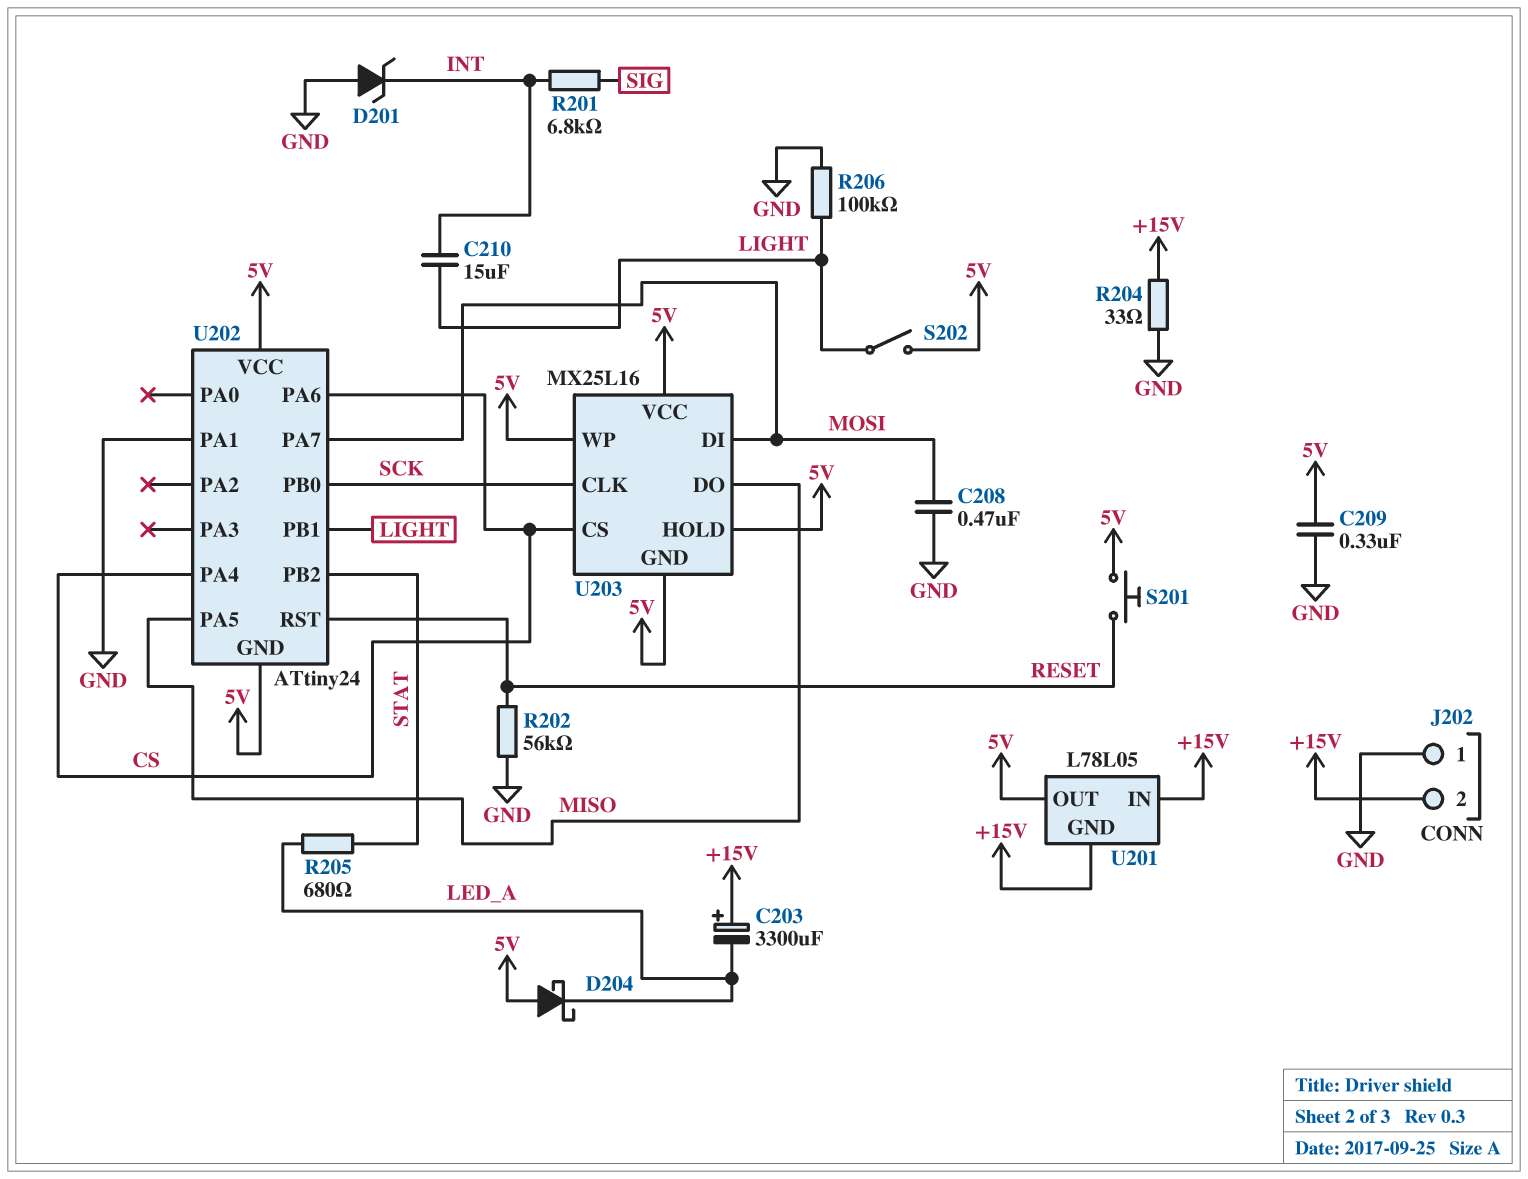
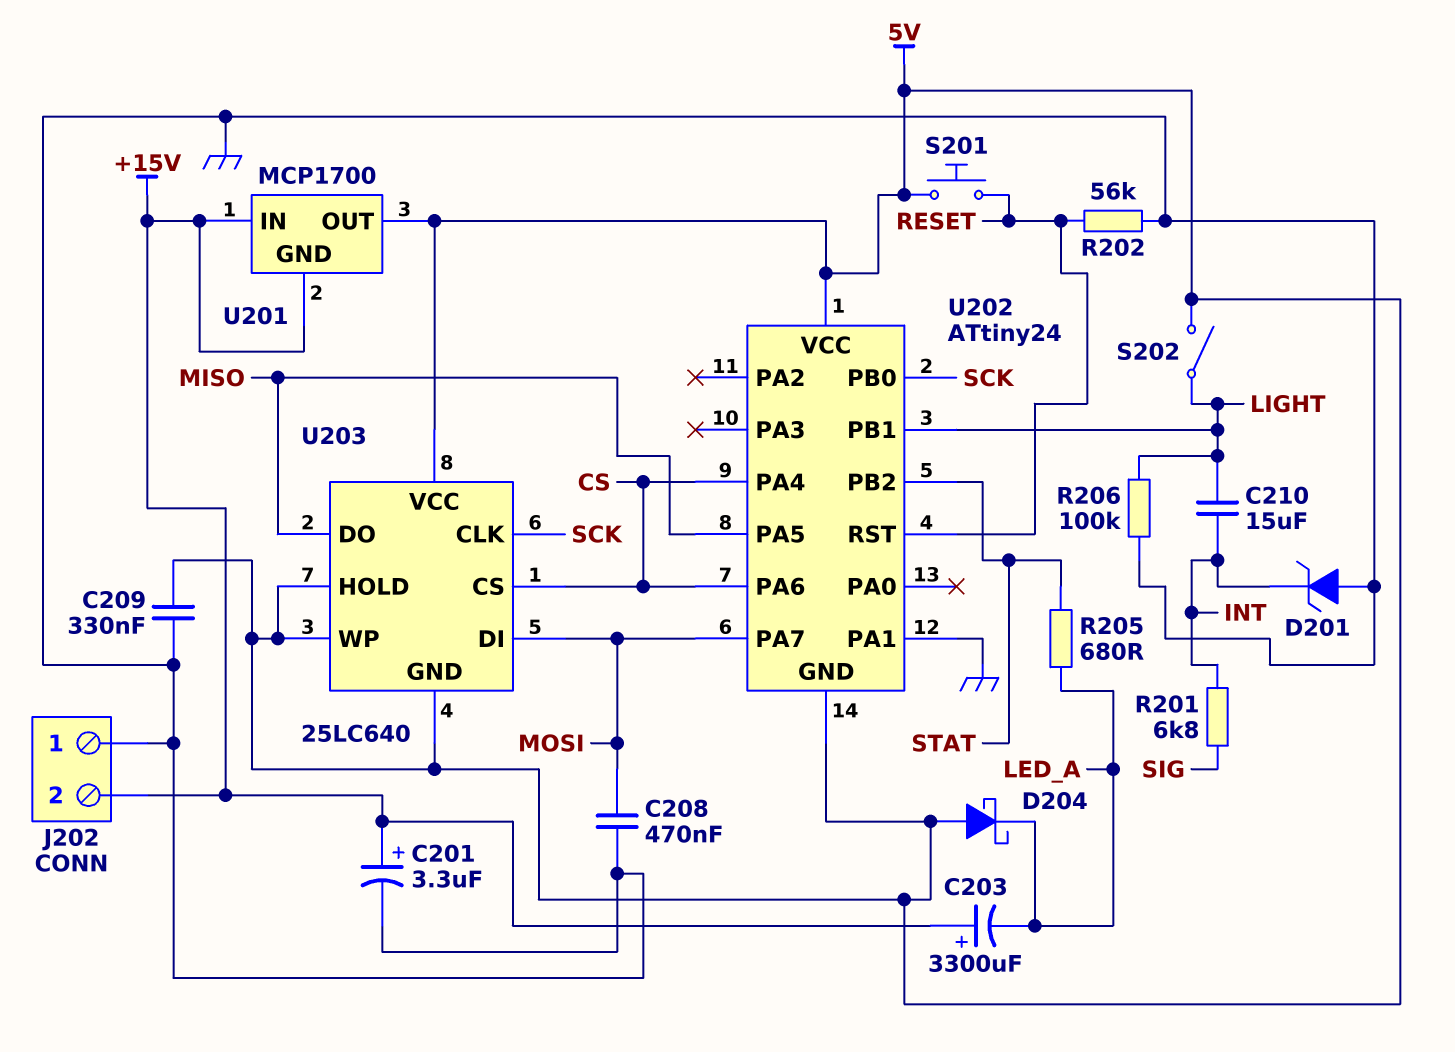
C201: none -> 3.3uF (plus +15V, minus GND)
R204: 33 (+15V, GND) -> none
U201: L78L05 -> MCP1700
U203: MX25L16 -> 25LC640

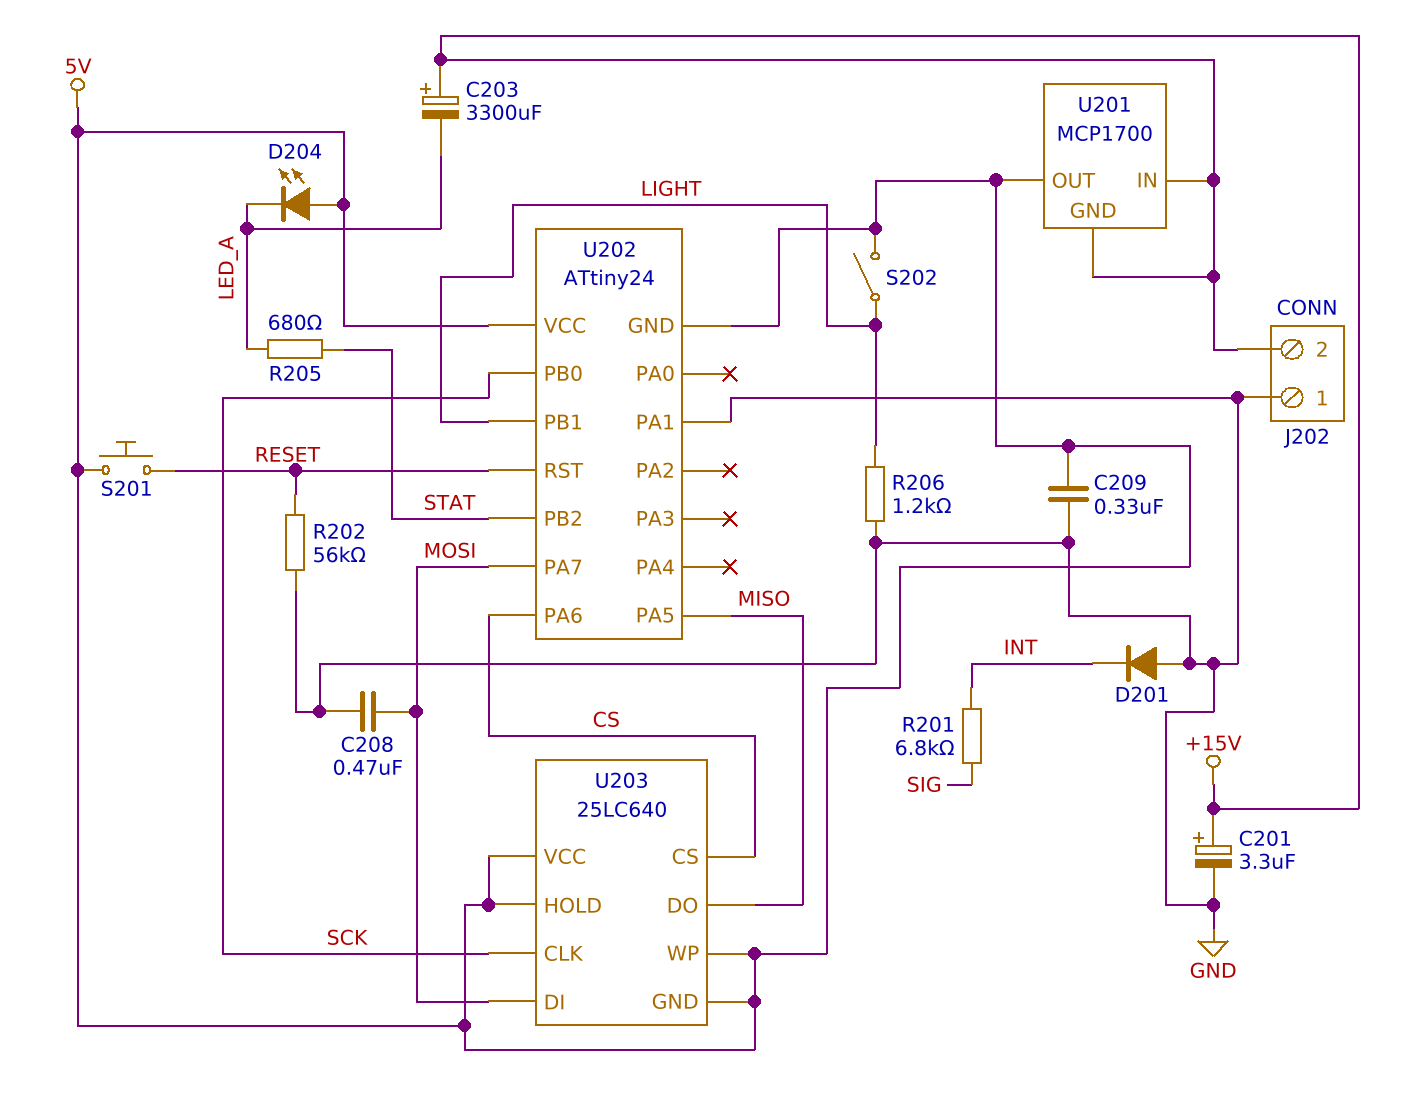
C210: 15uF (INT, LIGHT) -> none
D201: zener (A GND, K INT) -> diode (A GND, K INT)
D204: schottky (A 5V, K LED_A) -> LED (A 5V, K LED_A)
R206: 100k (GND, LIGHT) -> 1.2k (GND, LIGHT)
U202 pin PA4: CS -> none

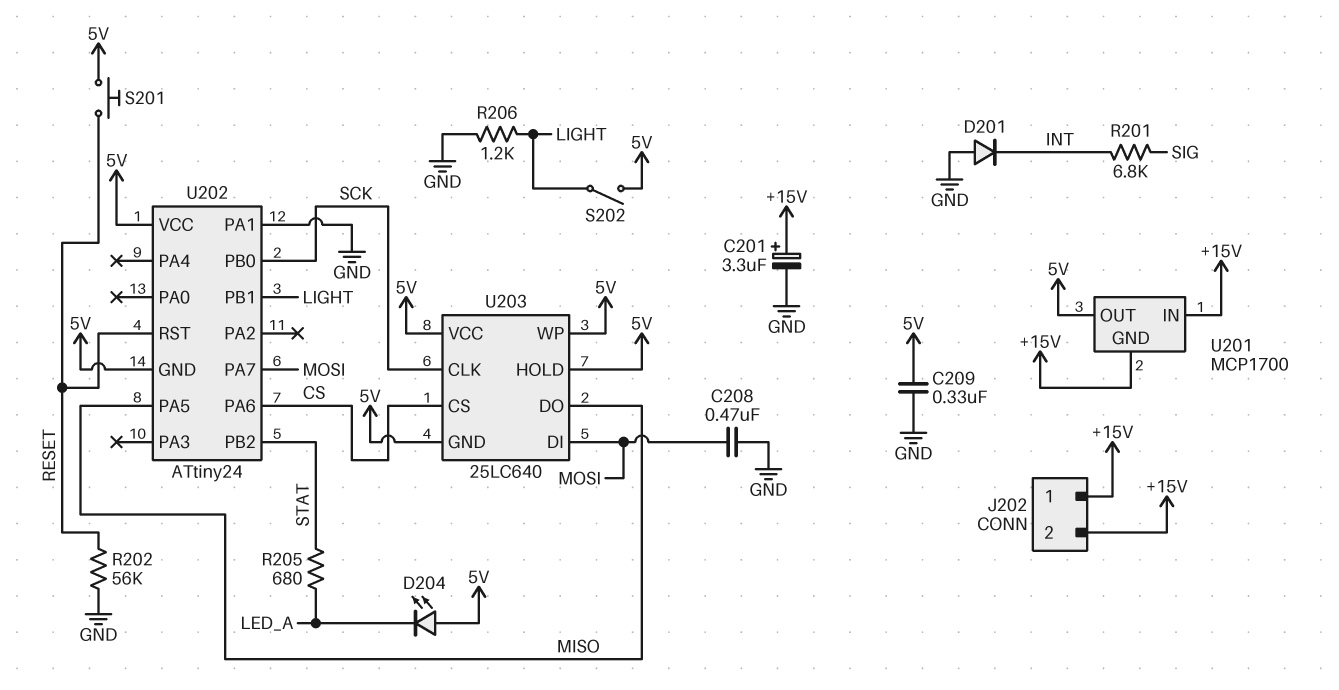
C203: 3300uF (plus +15V, minus LED_A) -> none
J202 pin 1: GND -> +15V

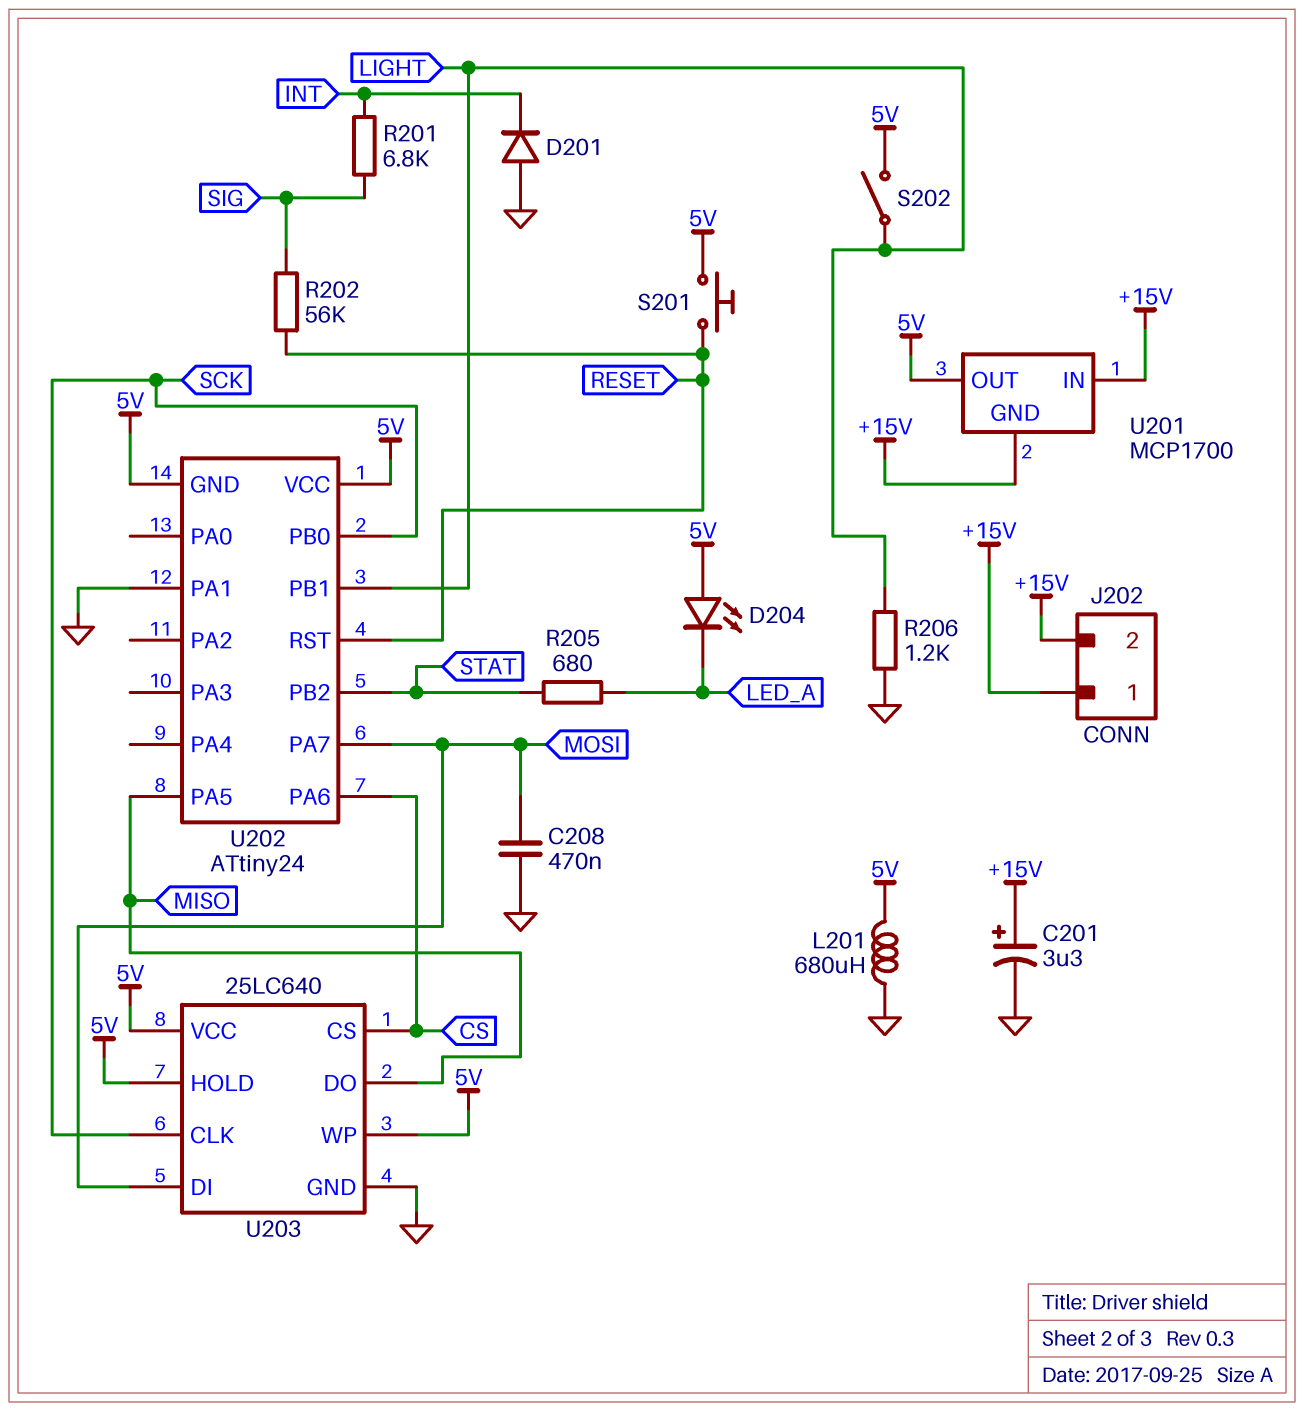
C209: 330nF (5V, GND) -> none
L201: none -> 680uH (5V, GND)
R202: 56k (GND, RESET) -> 56k (RESET, SIG)
U203 pin GND: 5V -> GND

